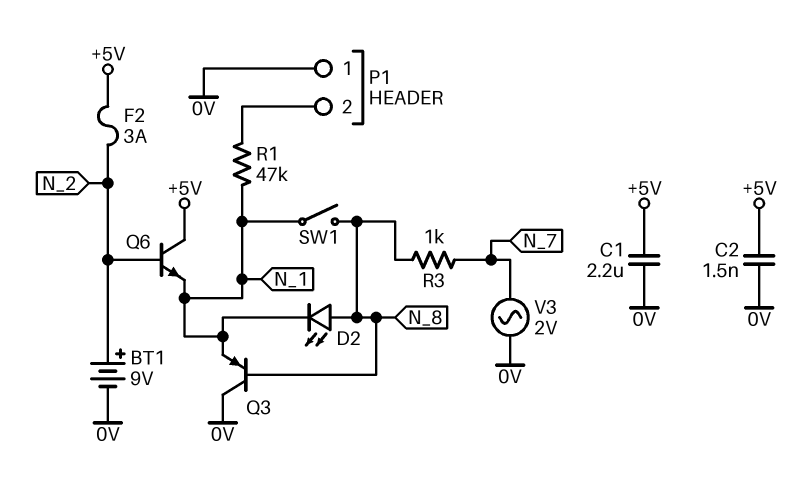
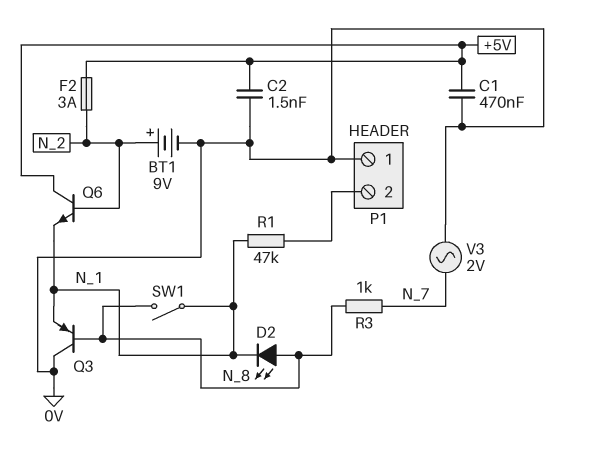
C1: 2.2uF (+5V, 0V) -> 470nF (+5V, 0V)

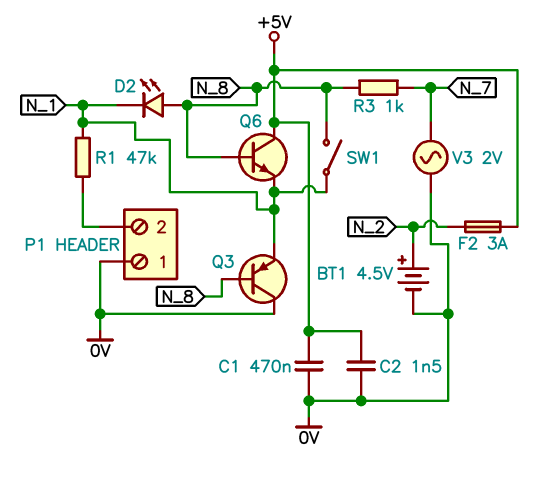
BT1: 9V (plus N_2, minus 0V) -> 4.5V (plus N_2, minus 0V)
Q6: NPN (B N_2, C +5V, E N_1) -> NPN (B N_8, C +5V, E N_1)

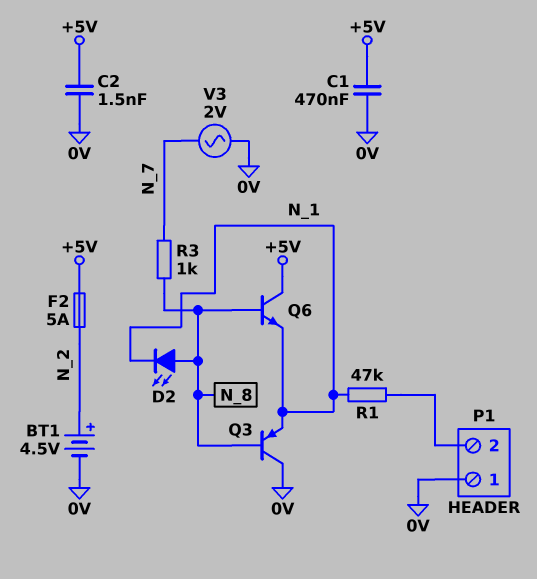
F2: 3A (+5V, N_2) -> 5A (+5V, N_2)
SW1: switch (N_1, N_8) -> none

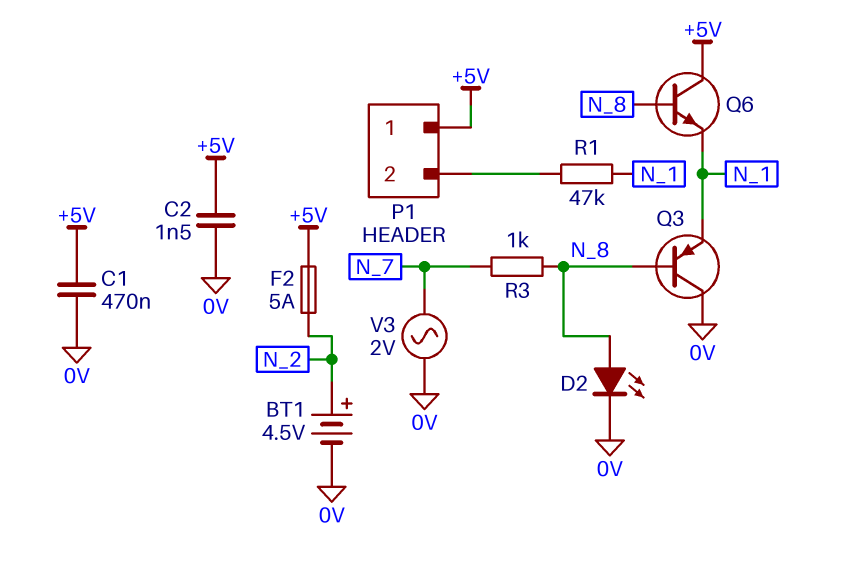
D2: LED (A N_8, K N_1) -> LED (A N_8, K 0V)
P1 pin 1: 0V -> +5V

